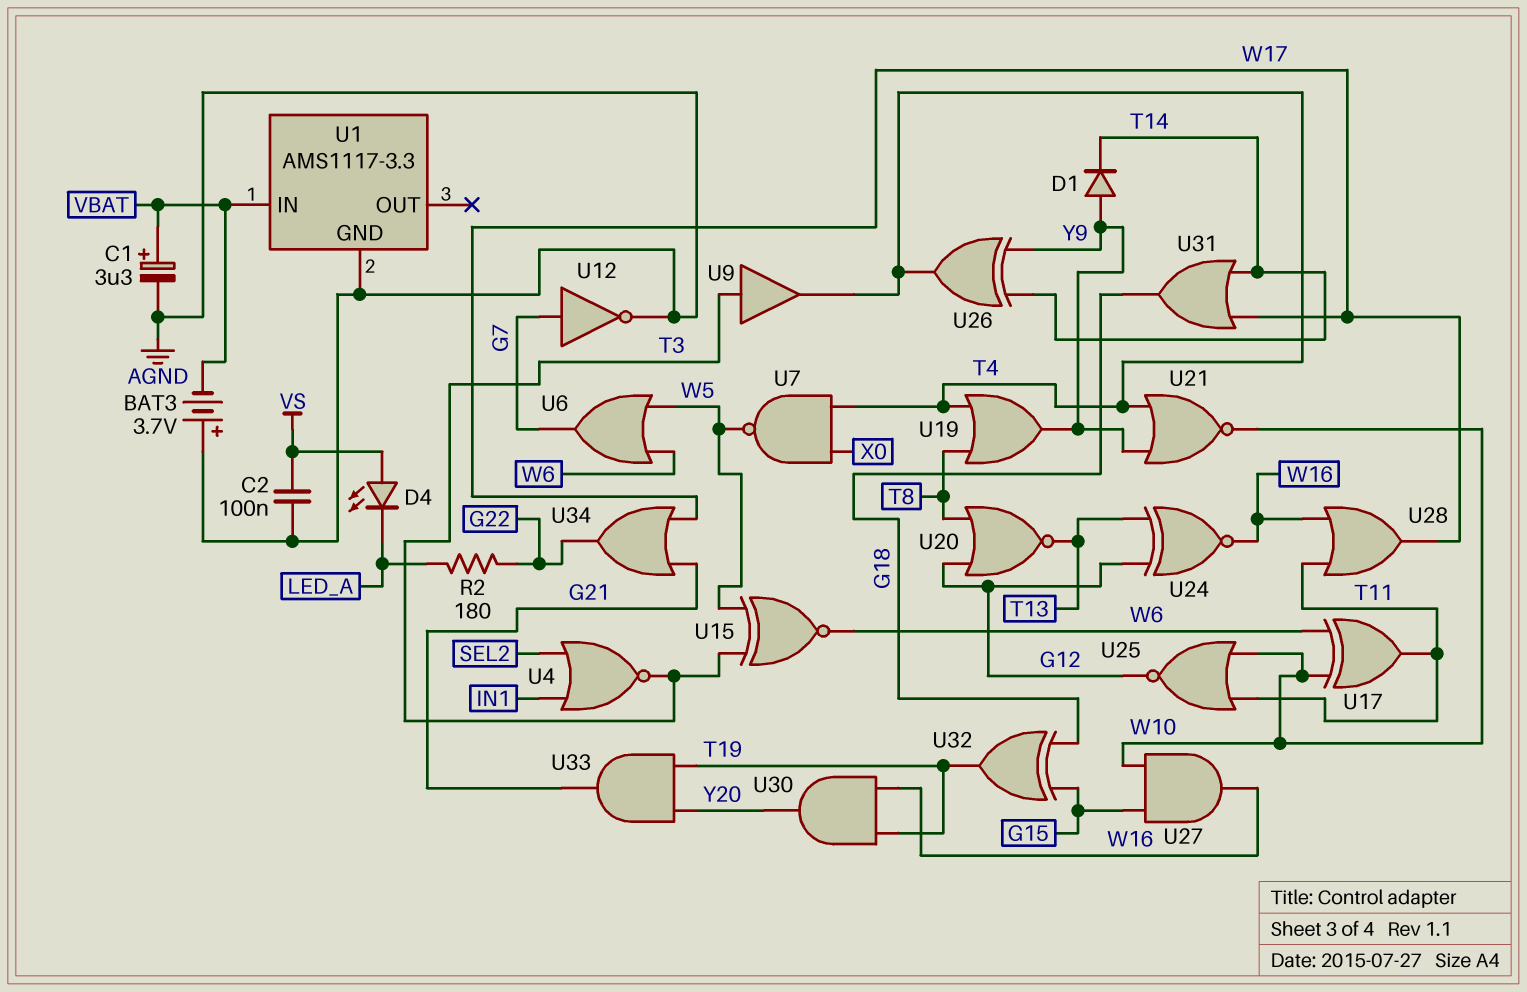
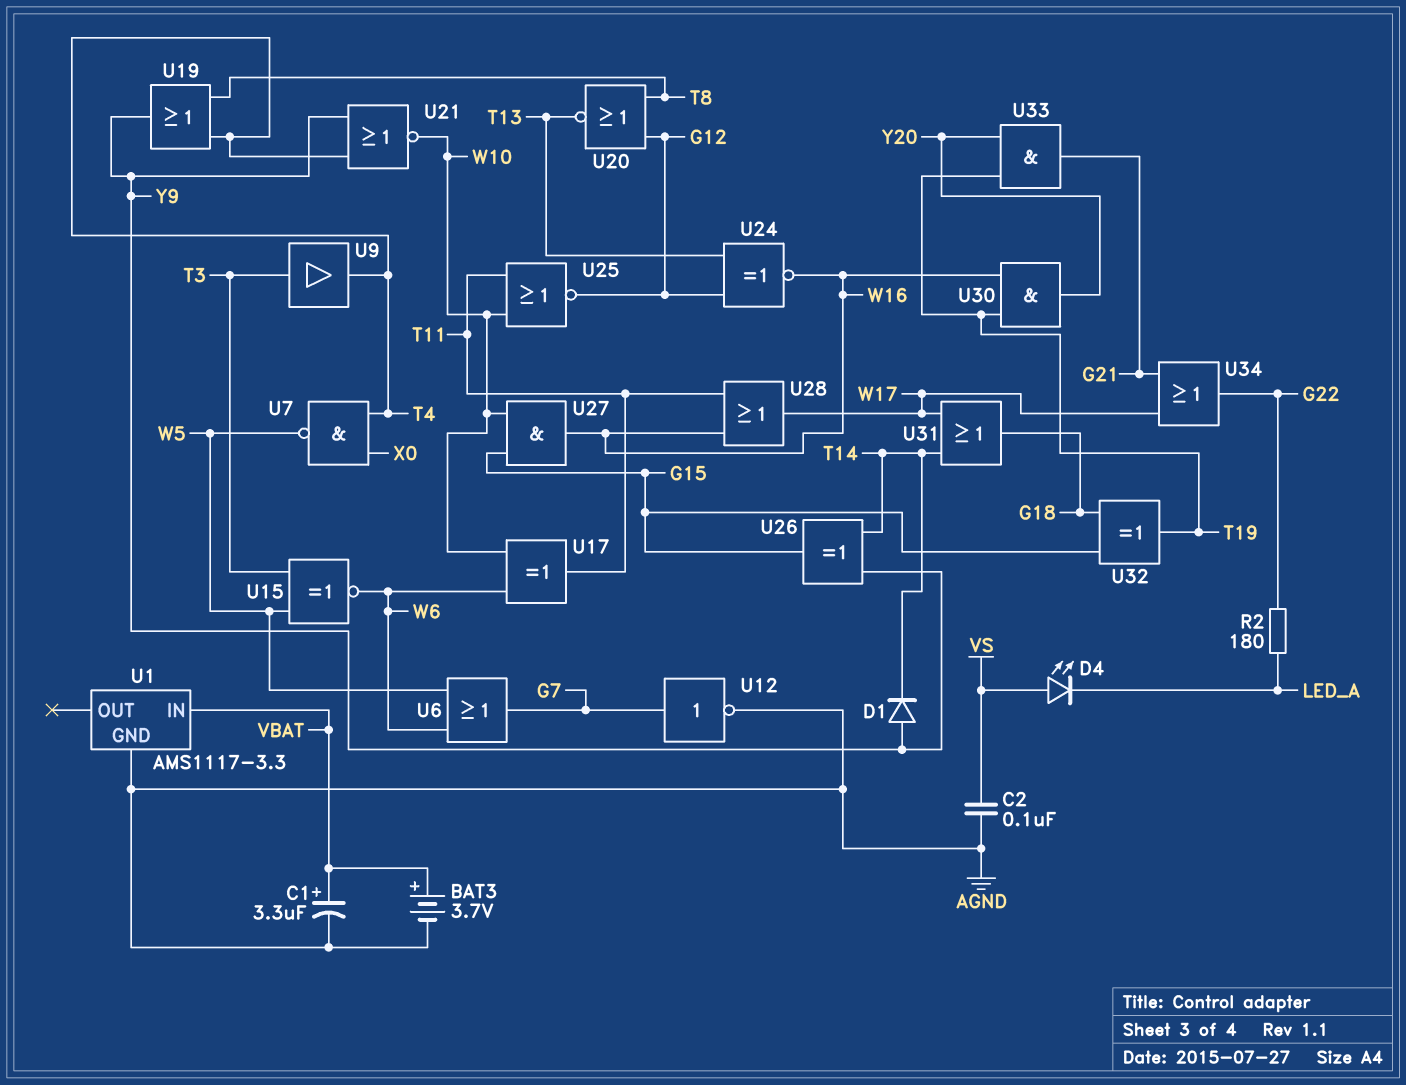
BAT3: 3.7V (plus AGND, minus VBAT) -> 3.7V (plus VBAT, minus AGND)
U4: NOR (in IN1, in SEL2, out T3) -> none
U26: XOR (in T14, in Y9, out T4) -> XOR (in T14, in Y9, out G15)

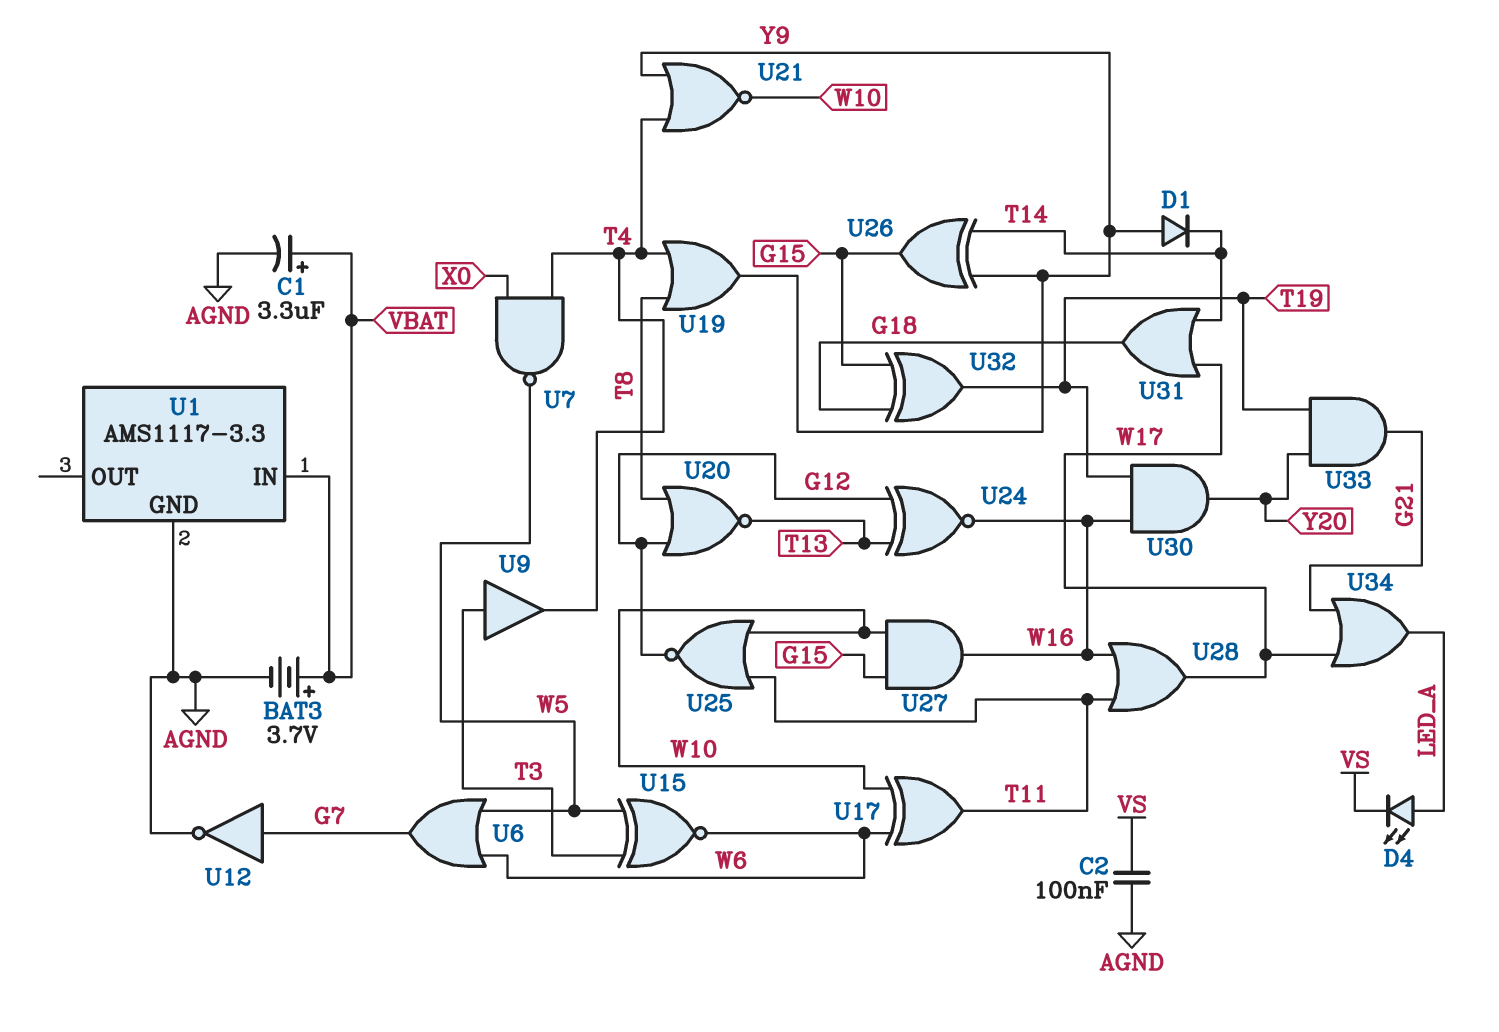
D4: LED (A VS, K LED_A) -> LED (A LED_A, K VS)
R2: 180 (G22, LED_A) -> none
U34: OR (in G21, in W17, out G22) -> OR (in G21, in W17, out LED_A)

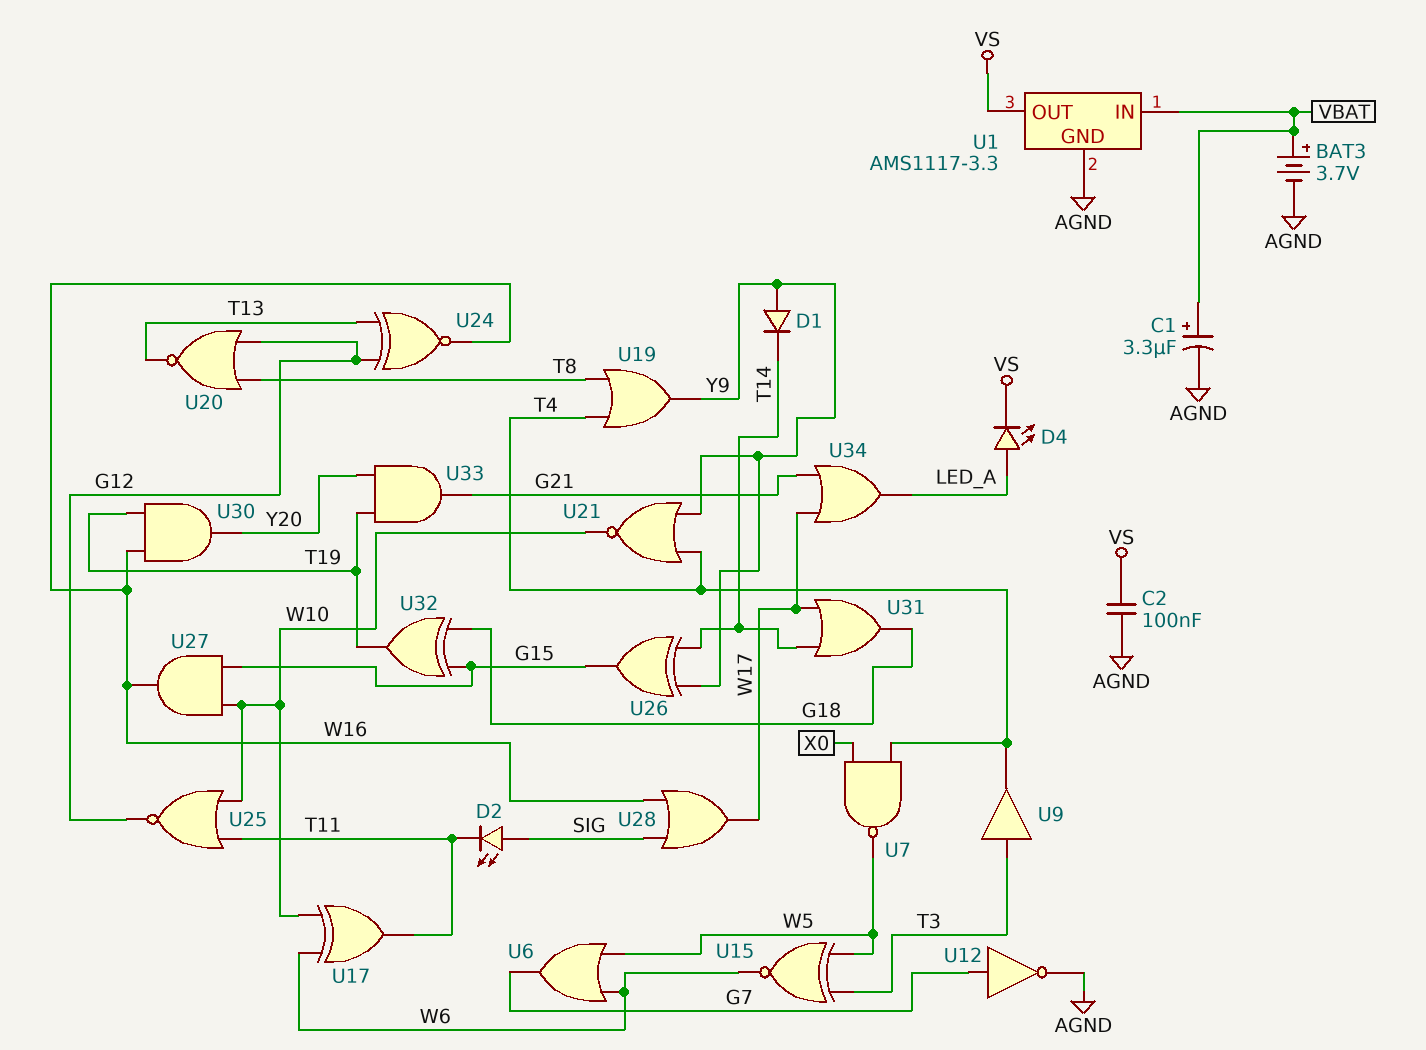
D2: none -> LED (A SIG, K T11)
U1 pin OUT: none -> VS
U28: OR (in T11, in W16, out W17) -> OR (in SIG, in W16, out W17)

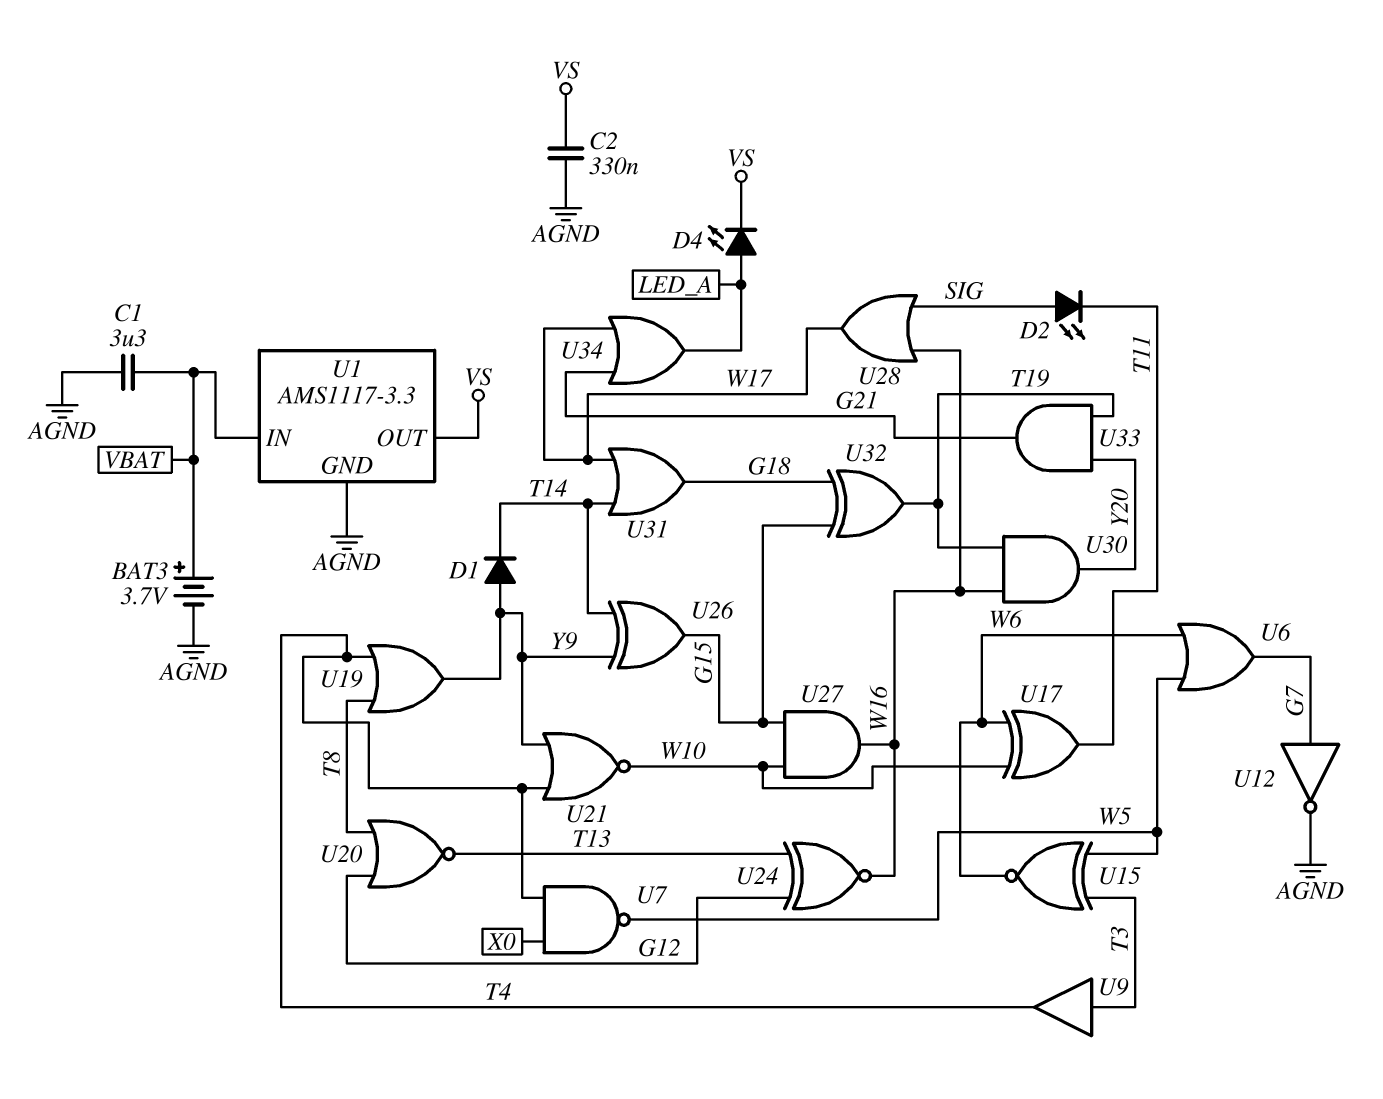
C1: 3.3uF (plus VBAT, minus AGND) -> 3.3uF (AGND, VBAT)
C2: 100nF (AGND, VS) -> 330nF (AGND, VS)
U25: NOR (in T11, in W10, out G12) -> none

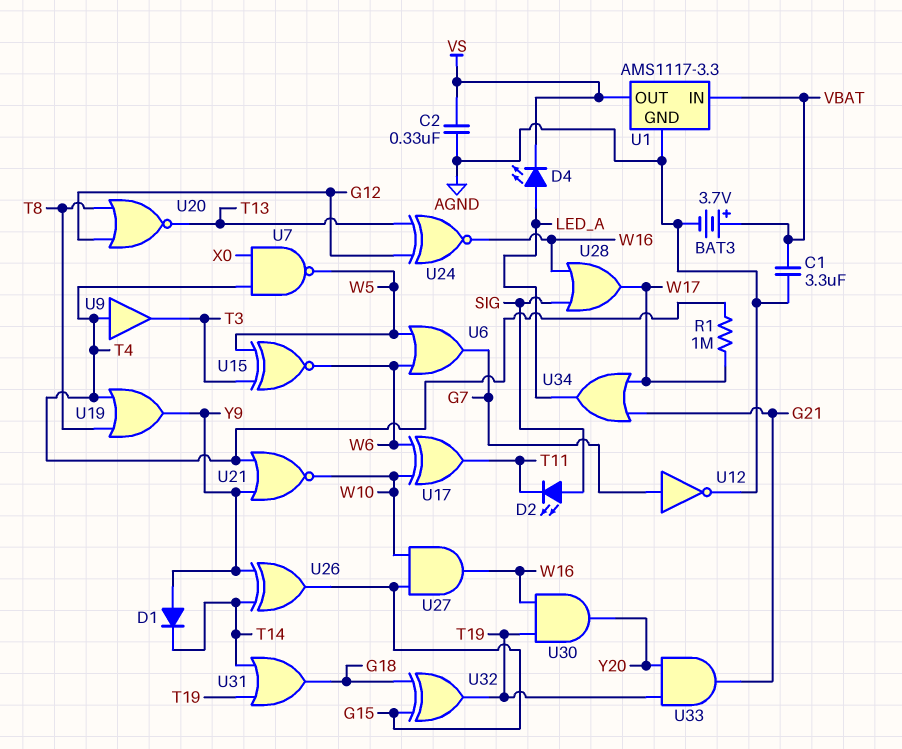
R1: none -> 1M (T4, W17)
U9: buffer (in T3, out T4) -> buffer (in T4, out T3)
U31: OR (in T14, in W17, out G18) -> OR (in T14, in T19, out G18)

